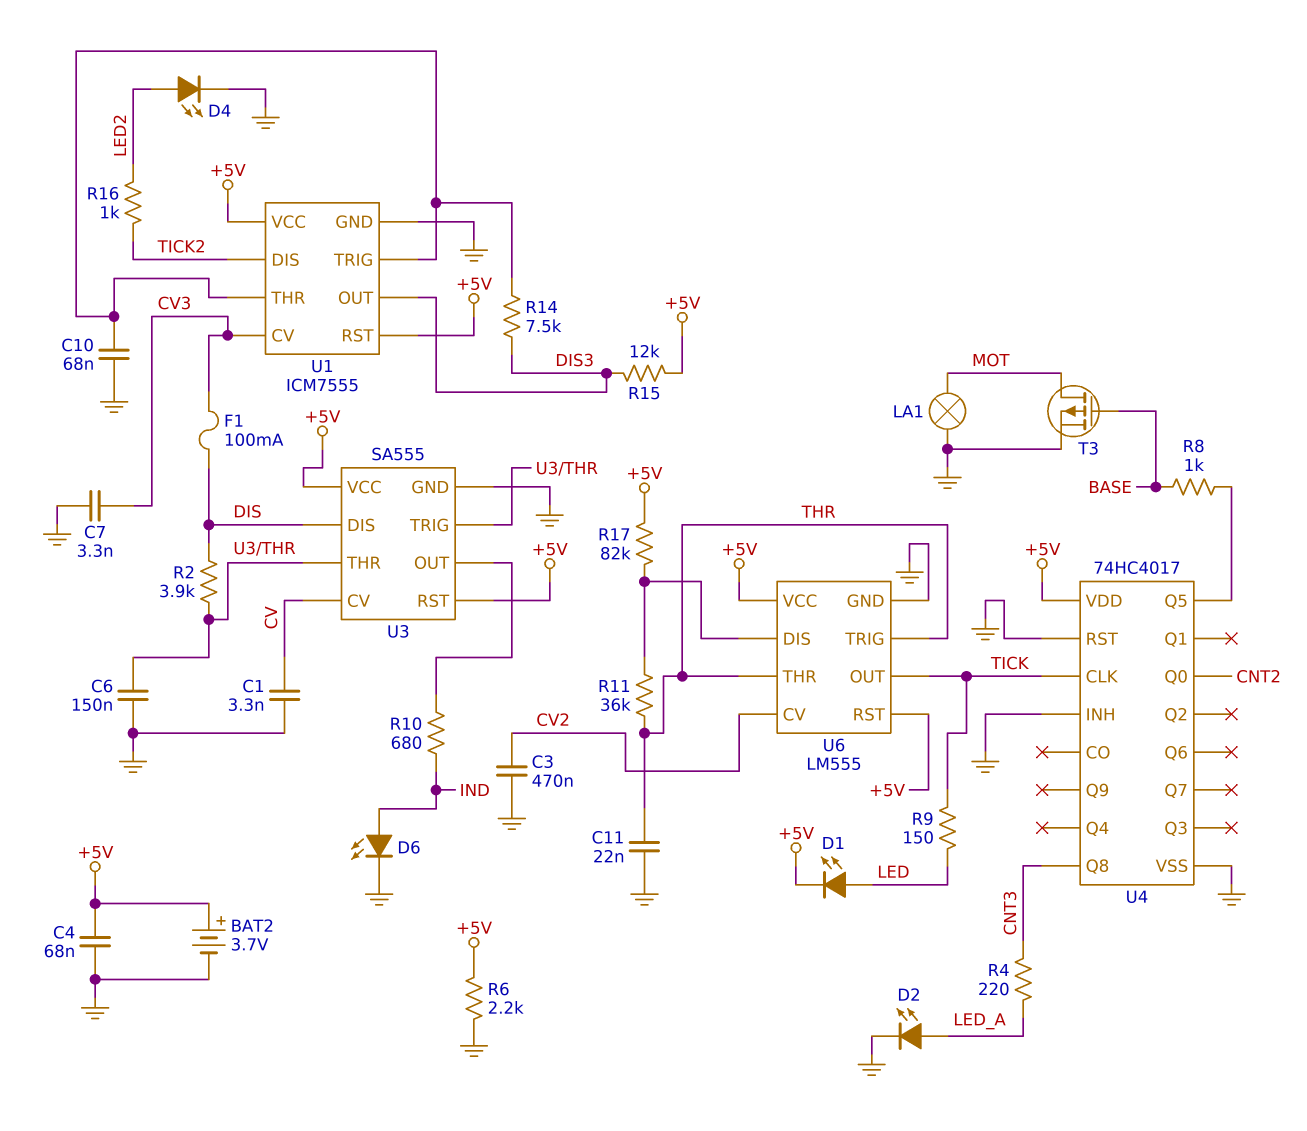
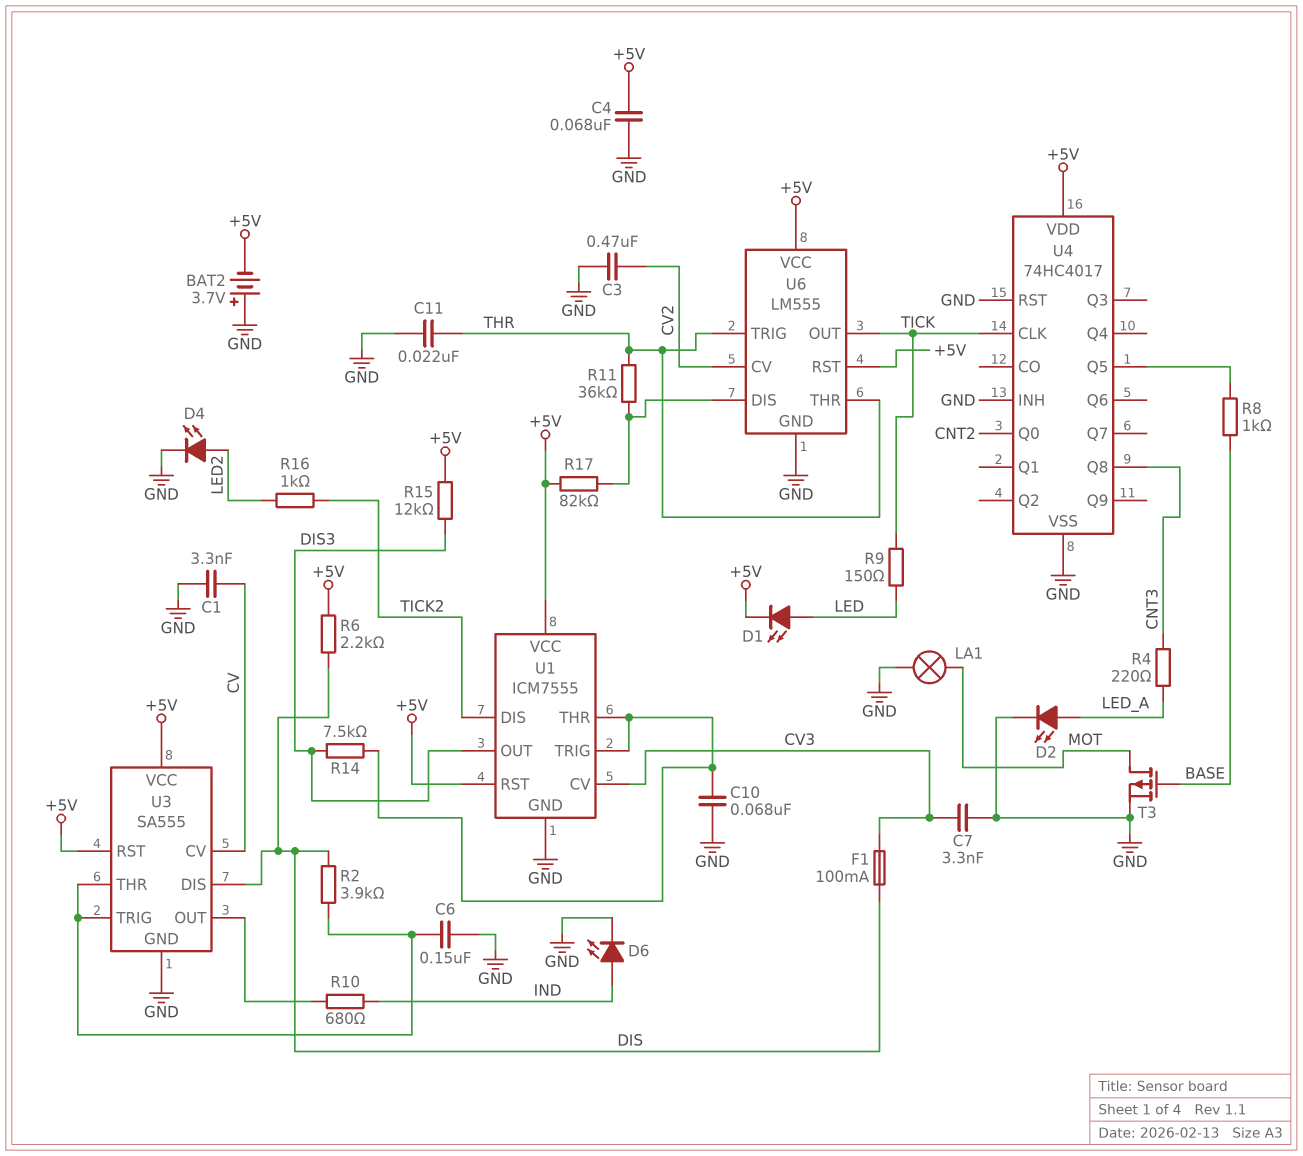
BAT2: 3.7V (plus +5V, minus GND) -> 3.7V (plus GND, minus +5V)
R6: 2.2k (+5V, GND) -> 2.2k (+5V, DIS)

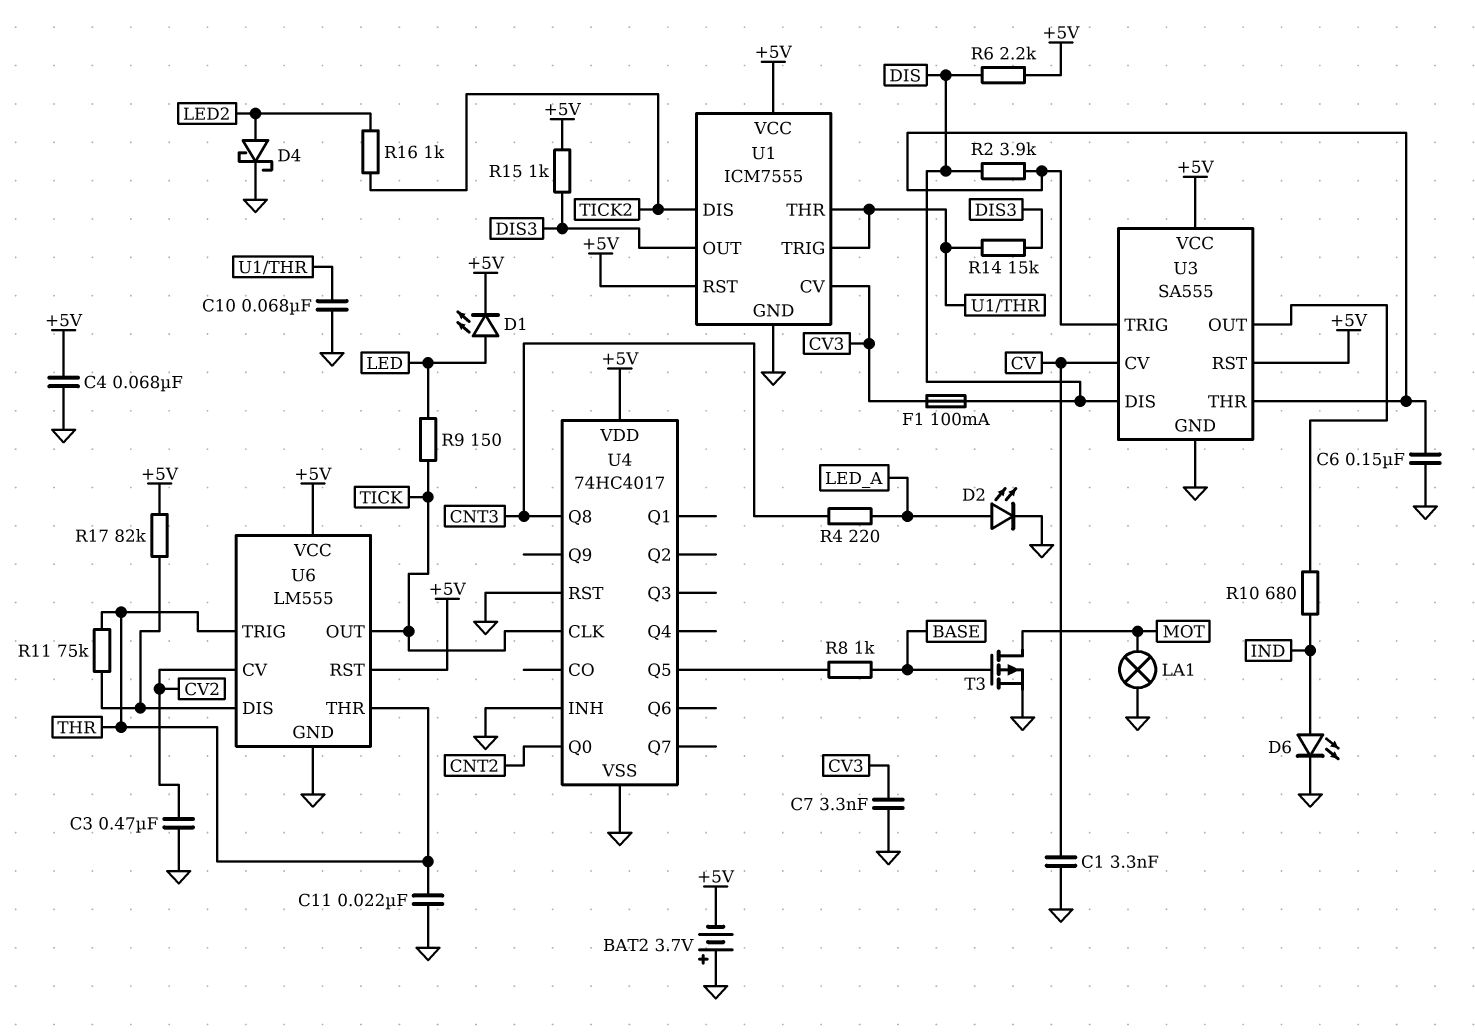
D4: LED (A LED2, K GND) -> schottky (A LED2, K GND)
R11: 36k (THR, U6/DIS) -> 75k (THR, U6/DIS)
R14: 7.5k (DIS3, U1/THR) -> 15k (DIS3, U1/THR)
R15: 12k (+5V, DIS3) -> 1k (+5V, DIS3)

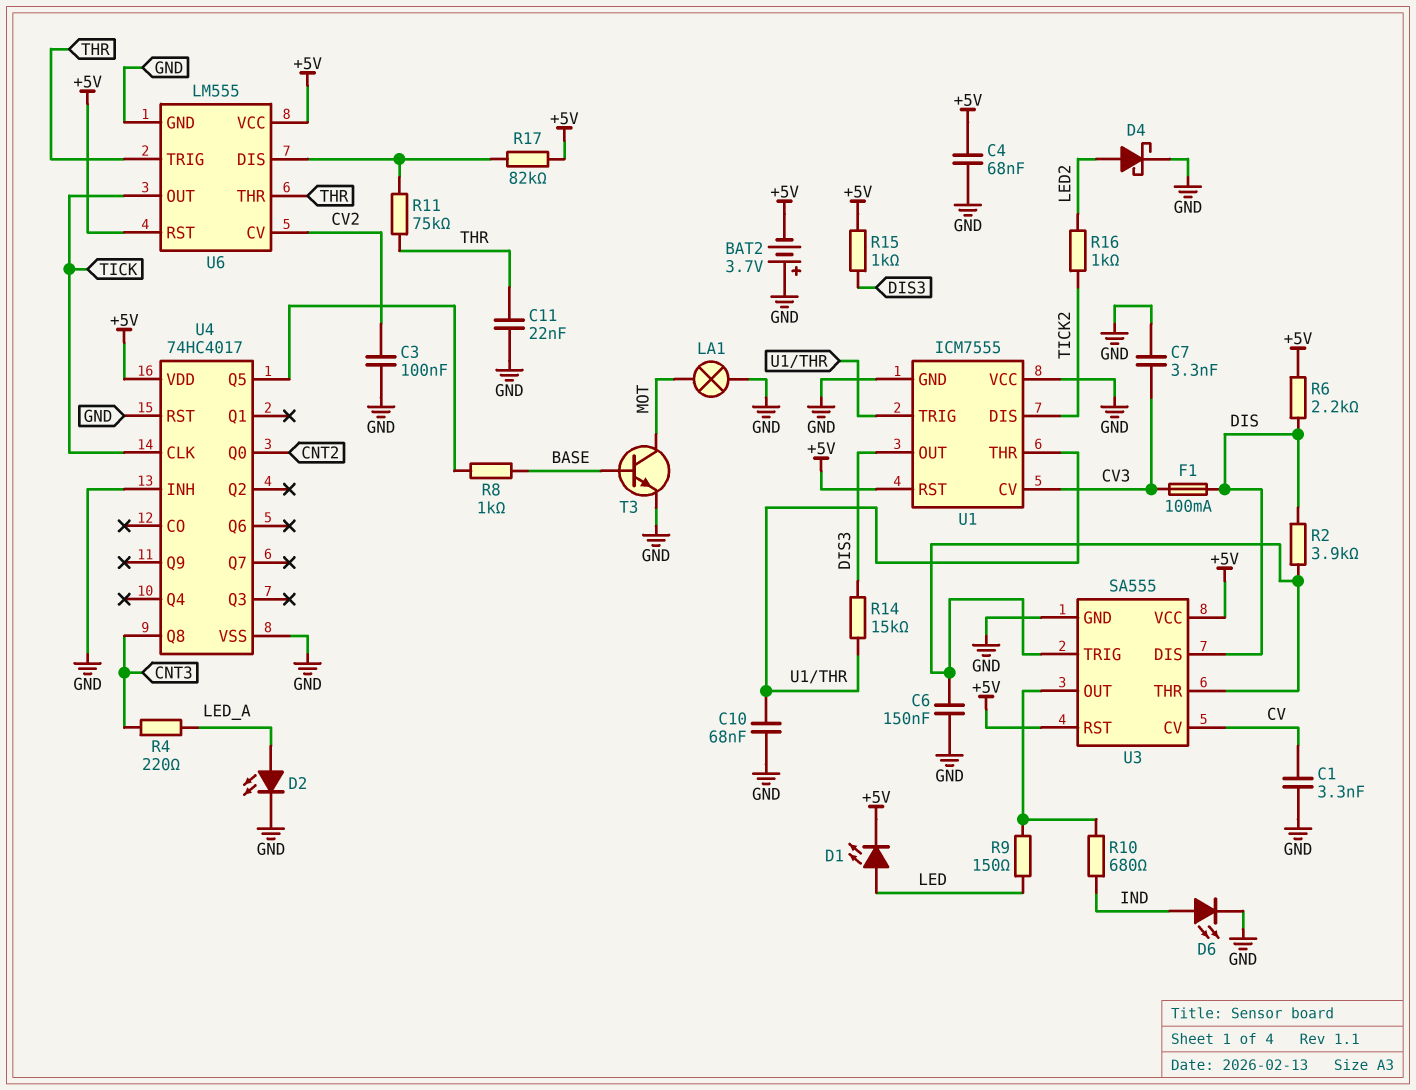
C3: 470nF (CV2, GND) -> 100nF (CV2, GND)
R9: 150 (LED, TICK) -> 150 (LED, U3/OUT)
T3: PMOS (G BASE, D MOT, S GND) -> NPN (B BASE, C MOT, E GND)
U1 pin VCC: +5V -> GND

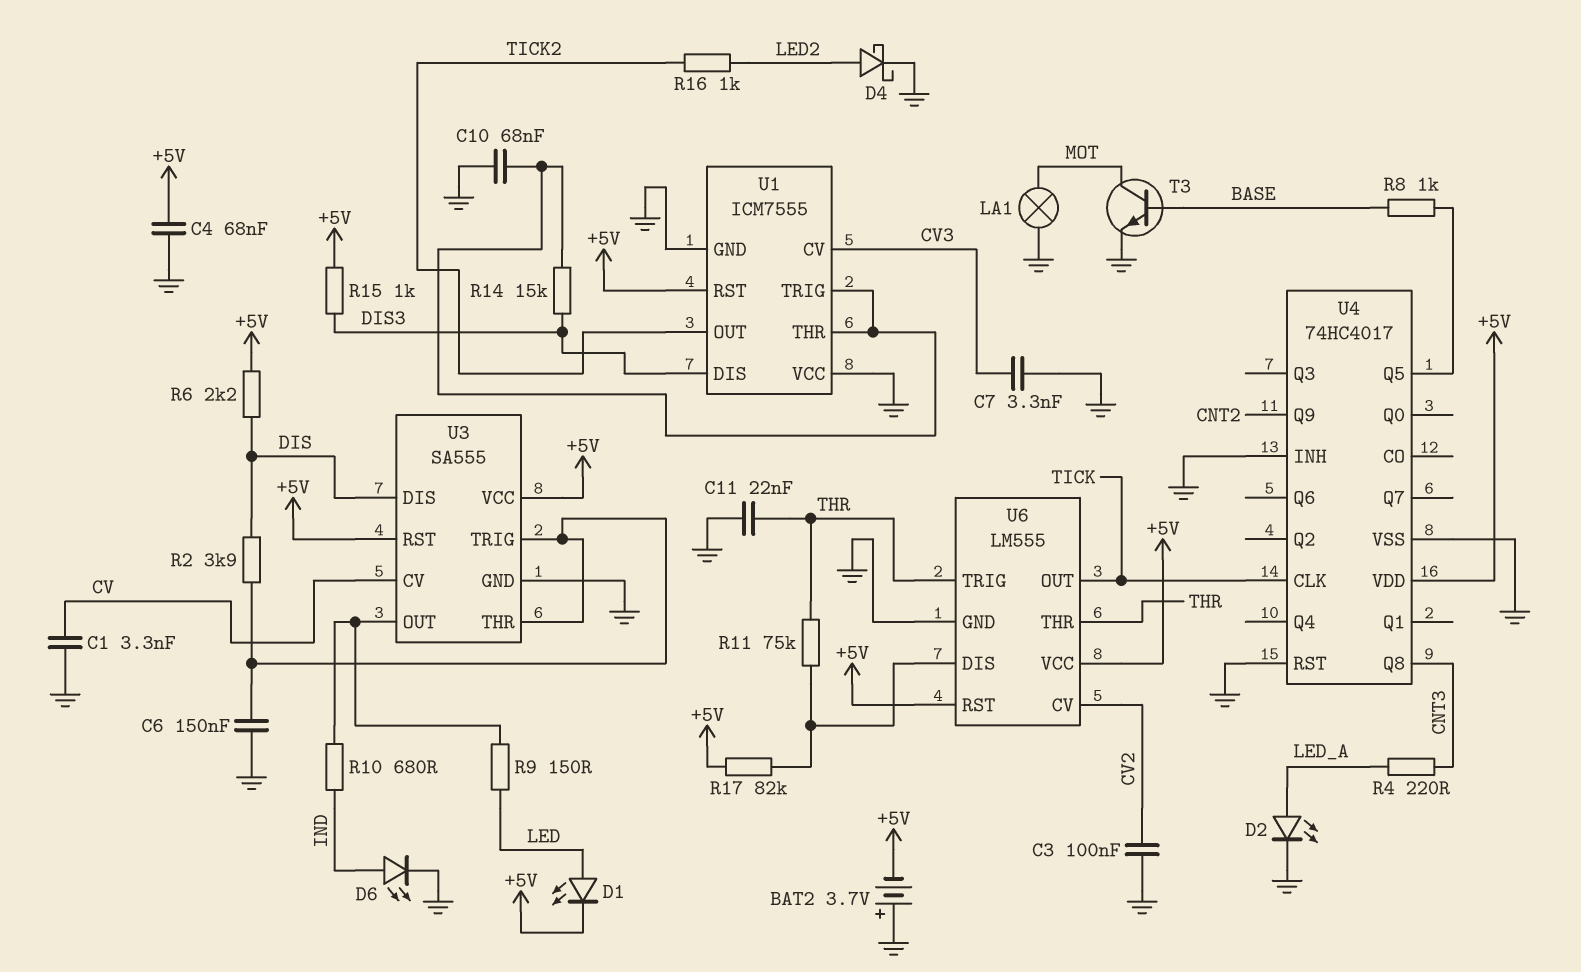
F1: 100mA (CV3, DIS) -> none
U1 pin DIS: TICK2 -> DIS3
U1 pin OUT: DIS3 -> TICK2
U4 pin Q0: CNT2 -> none
U4 pin Q9: none -> CNT2

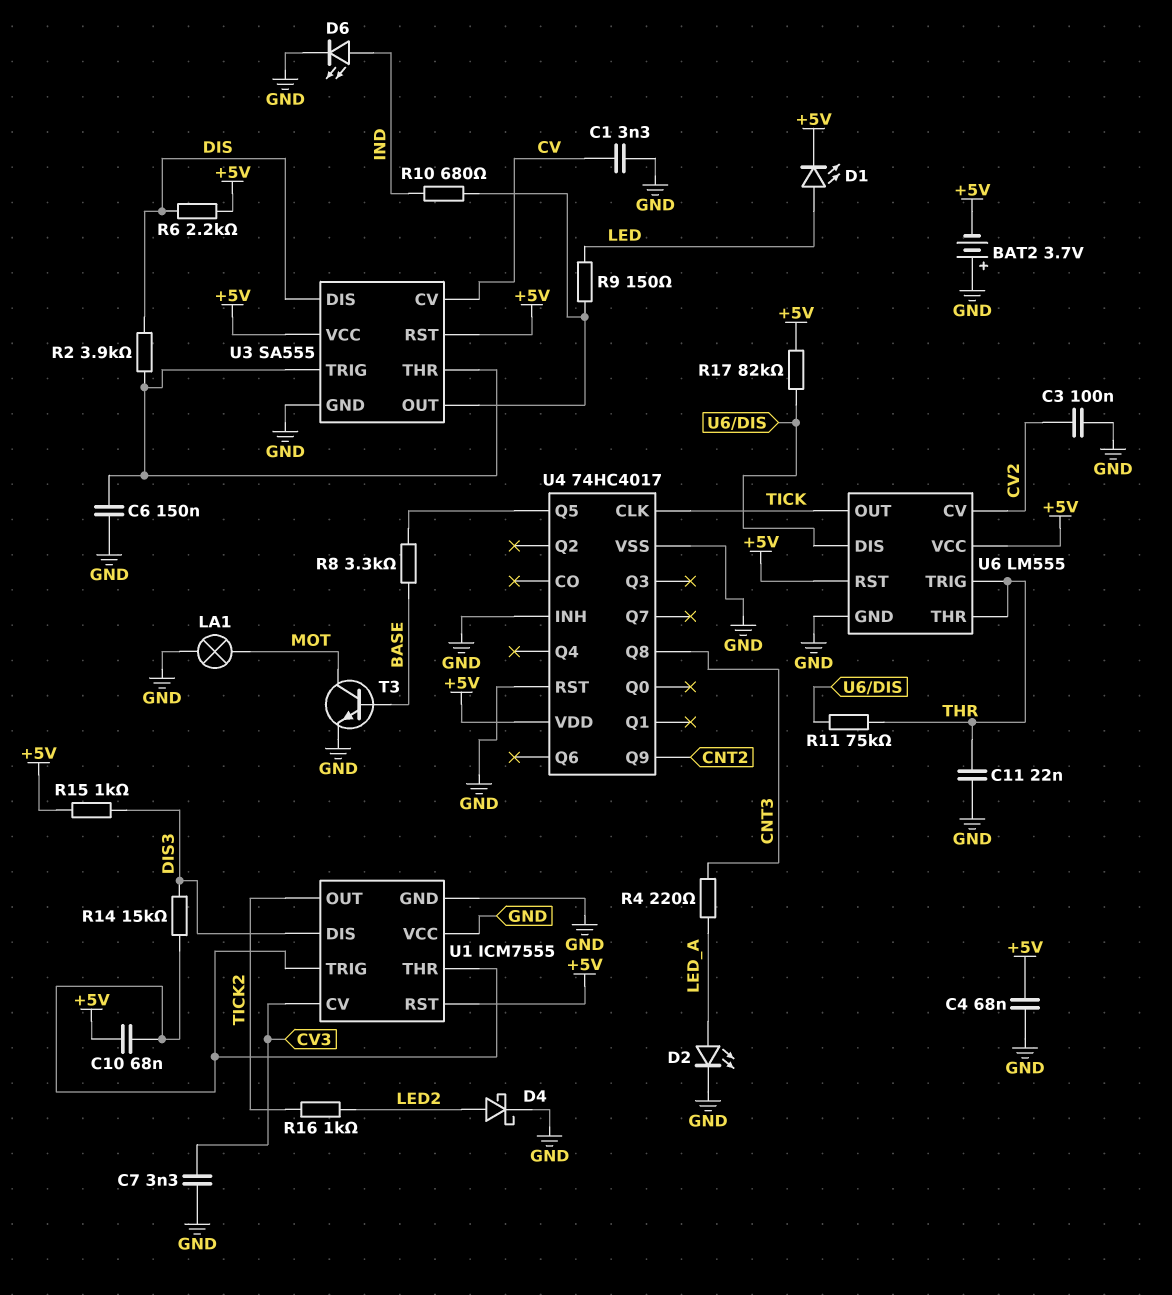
C10: 68nF (GND, U1/THR) -> 68nF (+5V, U1/THR)
R8: 1k (BASE, U4/Q5) -> 3.3k (BASE, U4/Q5)

